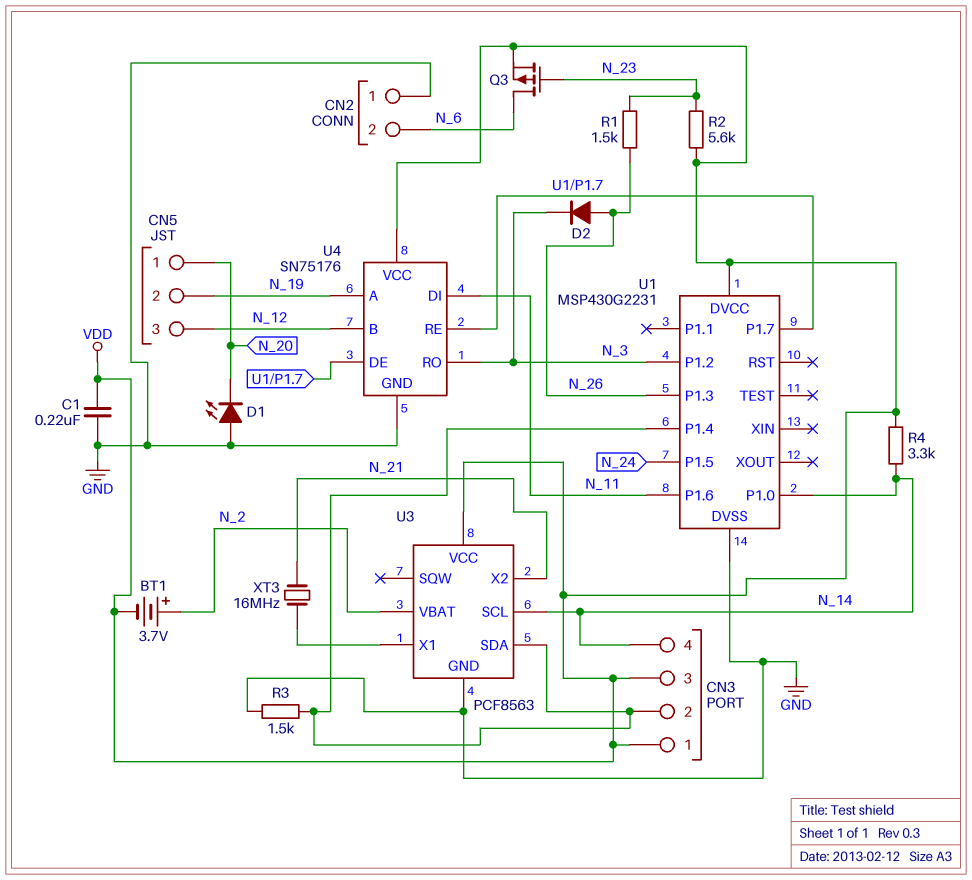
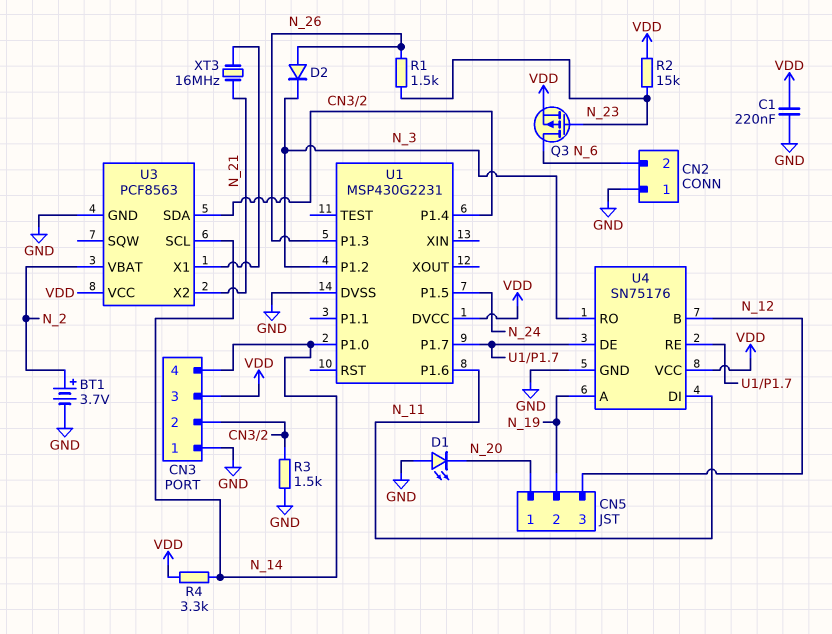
BT1: 3.7V (plus N_2, minus VDD) -> 3.7V (plus N_2, minus GND)
CN3 pin 1: VDD -> GND
R2: 5.6k (N_23, VDD) -> 15k (N_23, VDD)

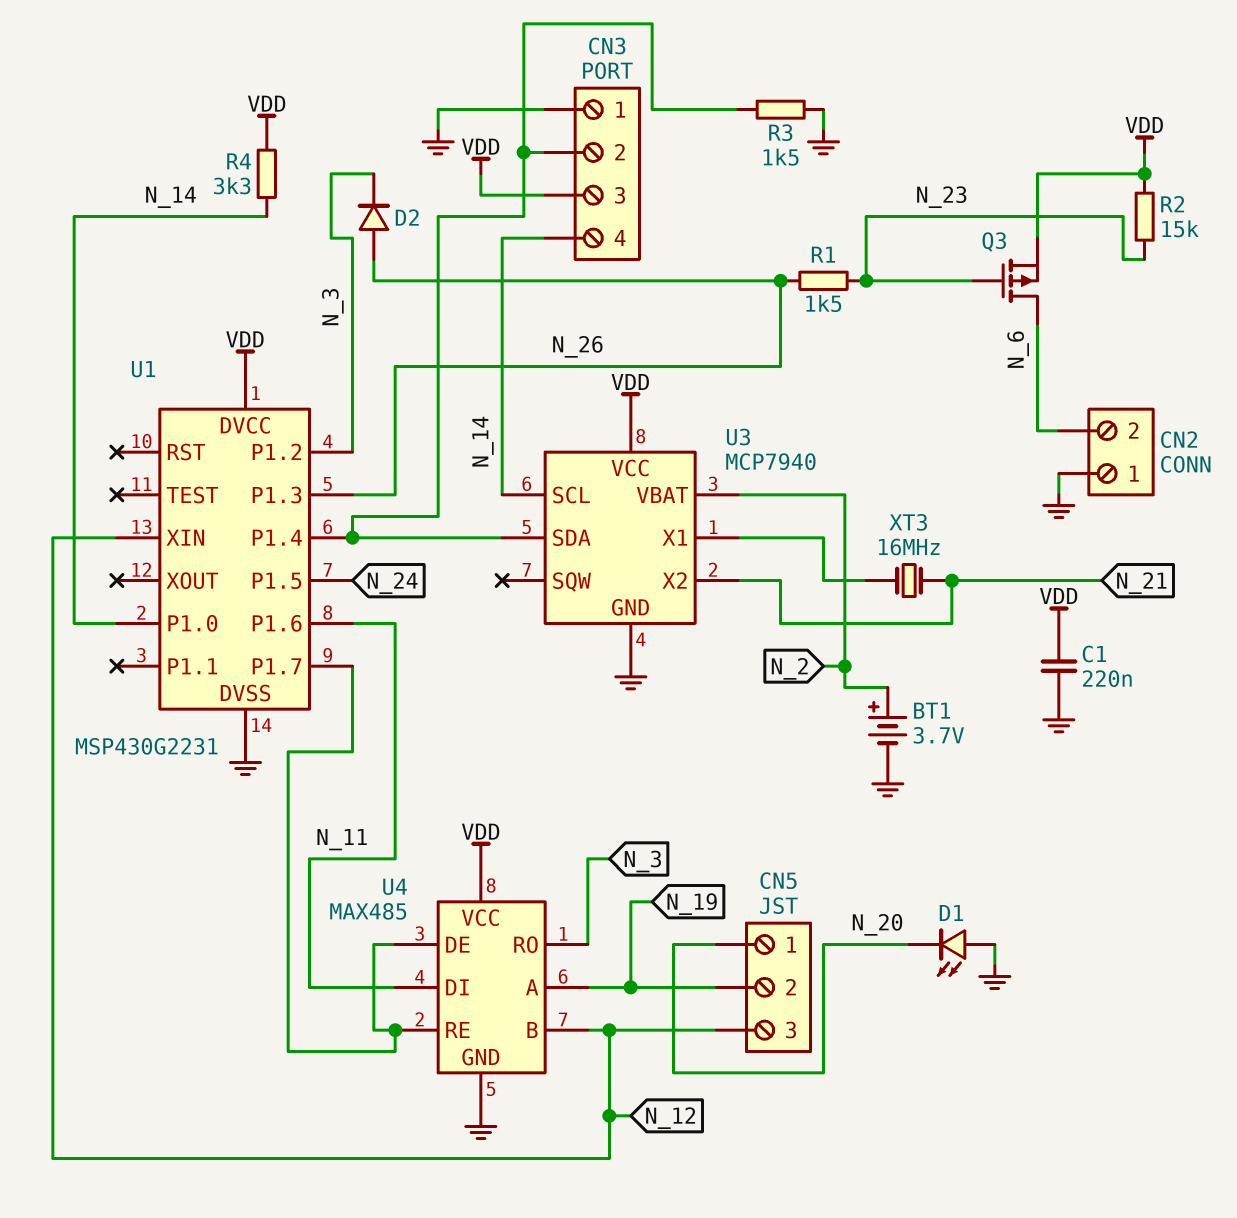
U1 pin XIN: none -> N_12
U3: PCF8563 -> MCP7940
U4: SN75176 -> MAX485

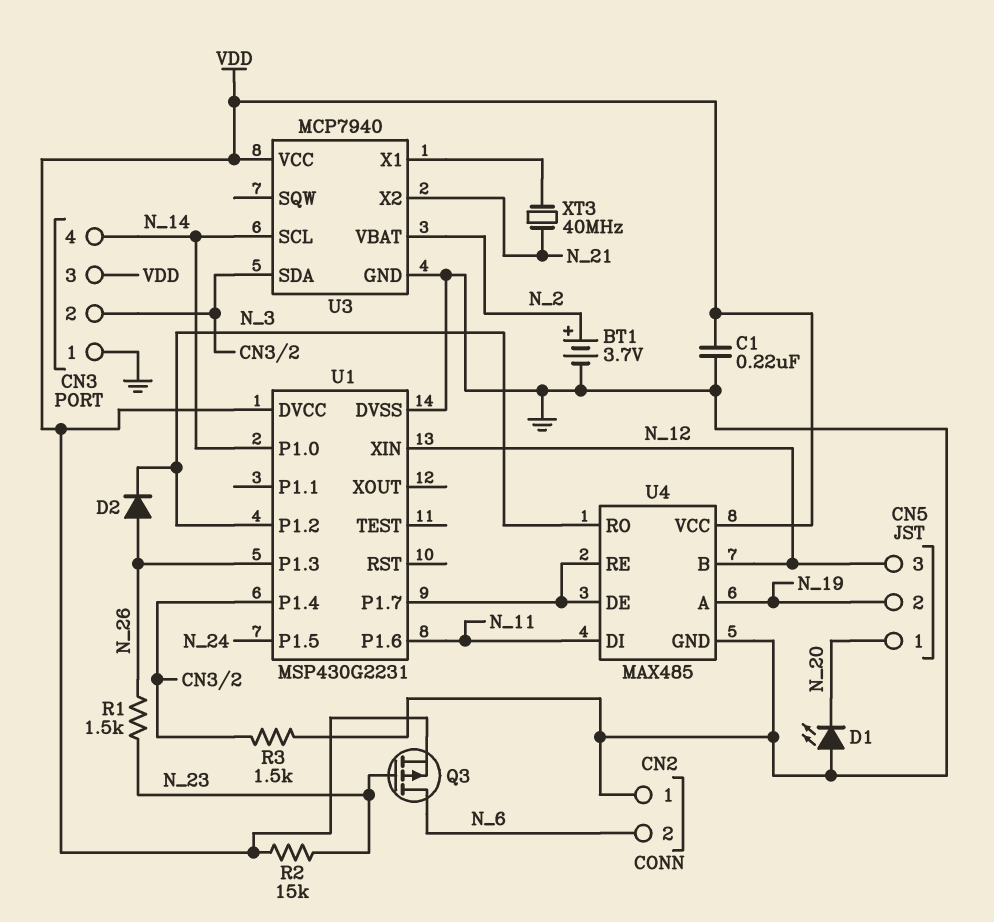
R4: 3.3k (N_14, VDD) -> none
XT3: 16MHz (N_21, U3/X1) -> 40MHz (N_21, U3/X1)

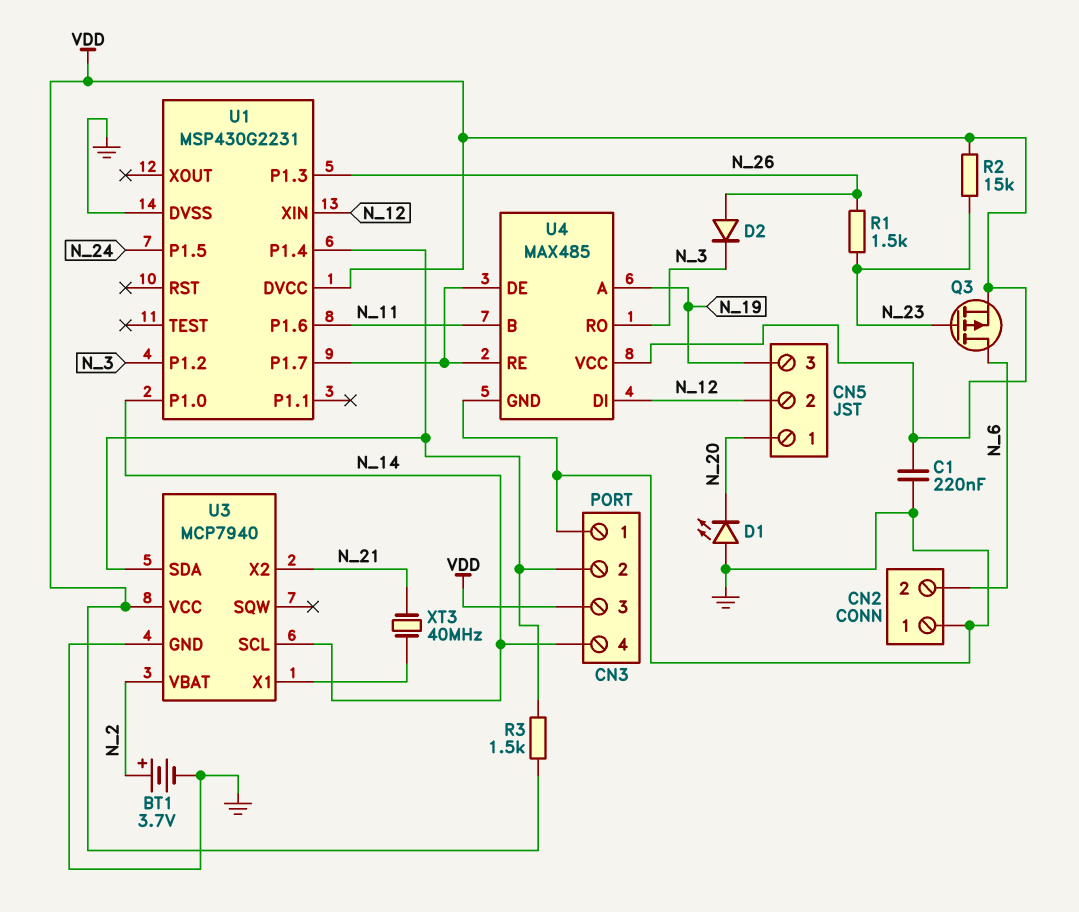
CN5 pin 2: N_19 -> N_12
CN5 pin 3: N_12 -> N_19
R3: 1.5k (CN3/2, GND) -> 1.5k (CN3/2, VDD)
U4 pin B: N_12 -> N_11
U4 pin DI: N_11 -> N_12

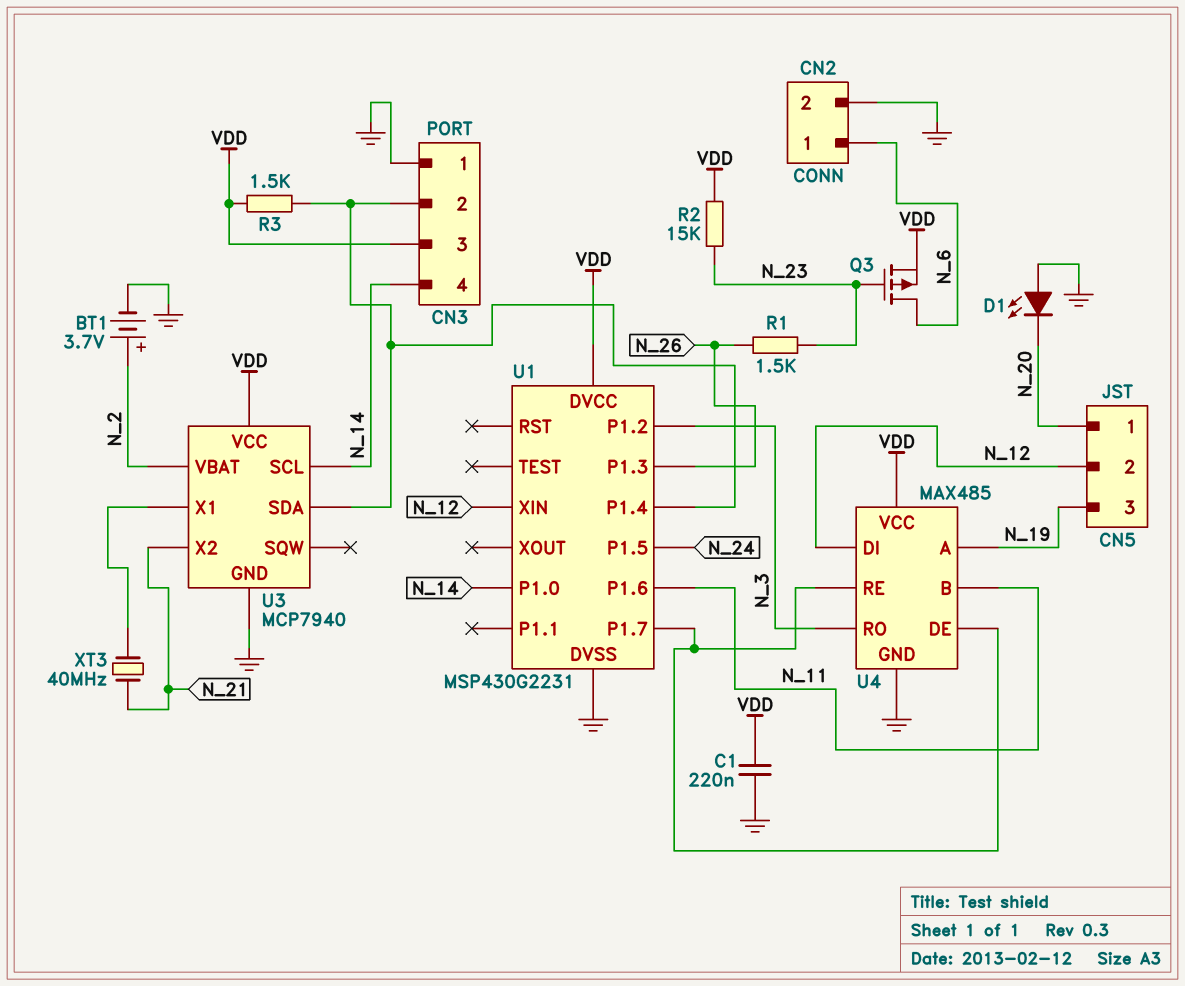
CN2 pin 1: GND -> N_6
CN2 pin 2: N_6 -> GND
D2: diode (A N_26, K N_3) -> none

